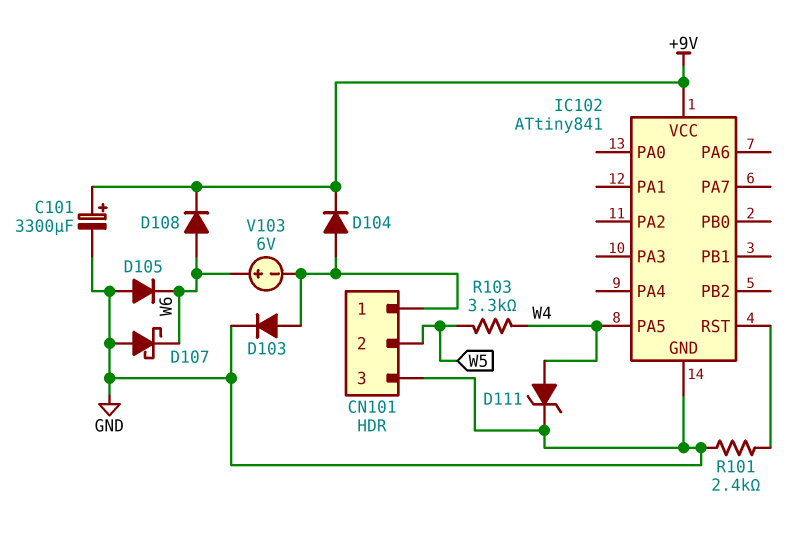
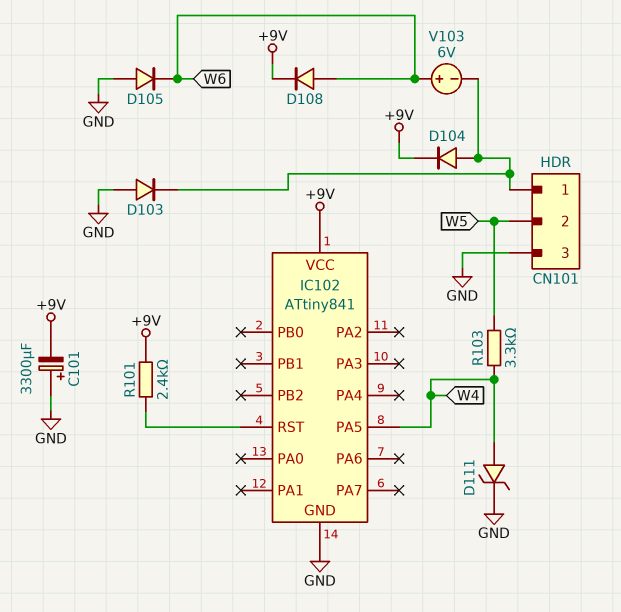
C101: 3300uF (plus +9V, minus GND) -> 3300uF (plus GND, minus +9V)
D103: diode (A CN101/1, K GND) -> diode (A GND, K CN101/1)
D107: schottky (A GND, K W6) -> none
R101: 2.4k (GND, IC102/RST) -> 2.4k (+9V, IC102/RST)

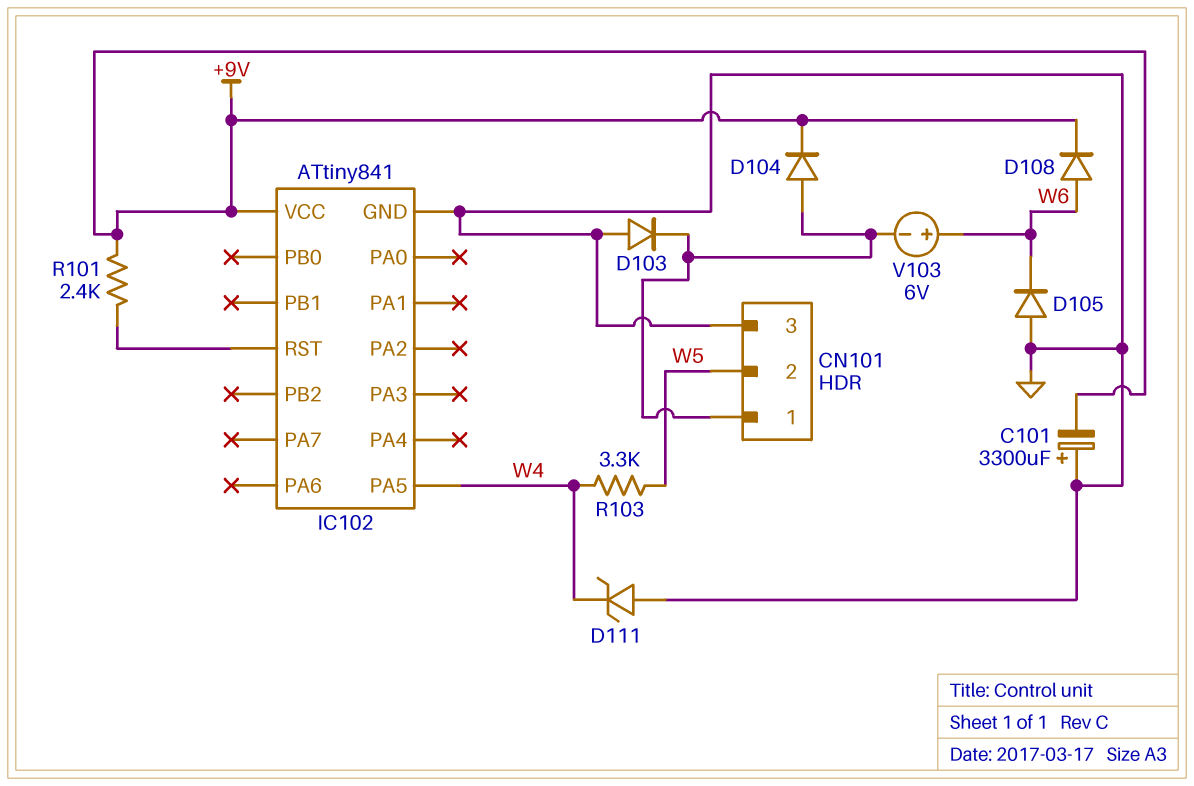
D111: zener (A W4, K GND) -> zener (A GND, K W4)

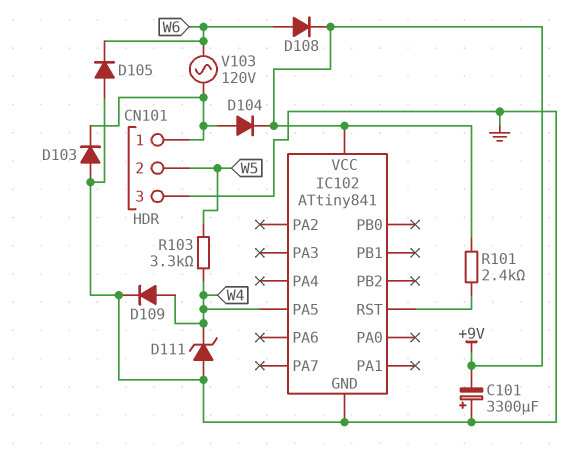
D109: none -> diode (A W4, K GND)
V103: 6V (plus W6, minus CN101/1) -> AC 120V (CN101/1, W6)

